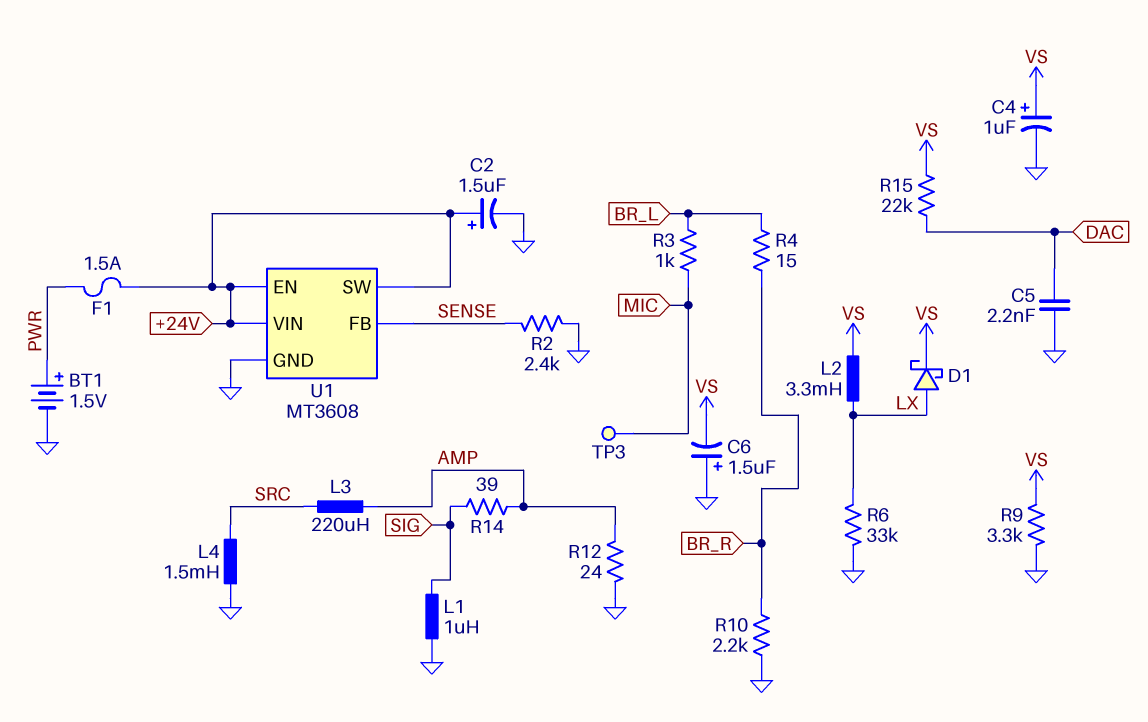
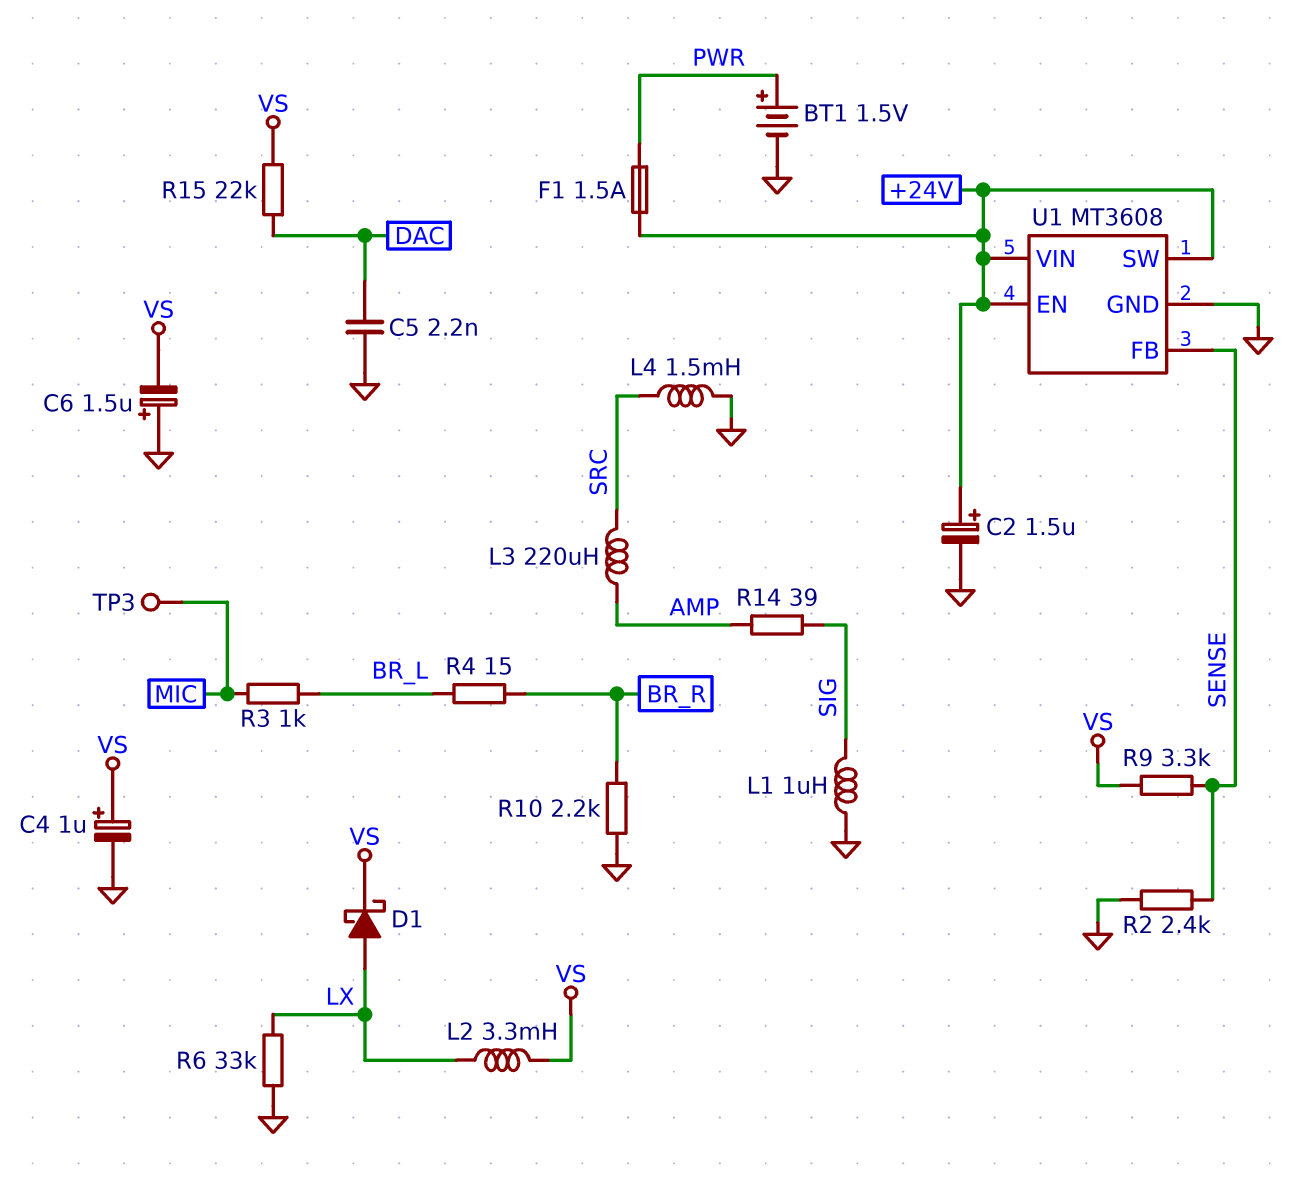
R9: 3.3k (GND, VS) -> 3.3k (SENSE, VS)
R12: 24 (AMP, GND) -> none

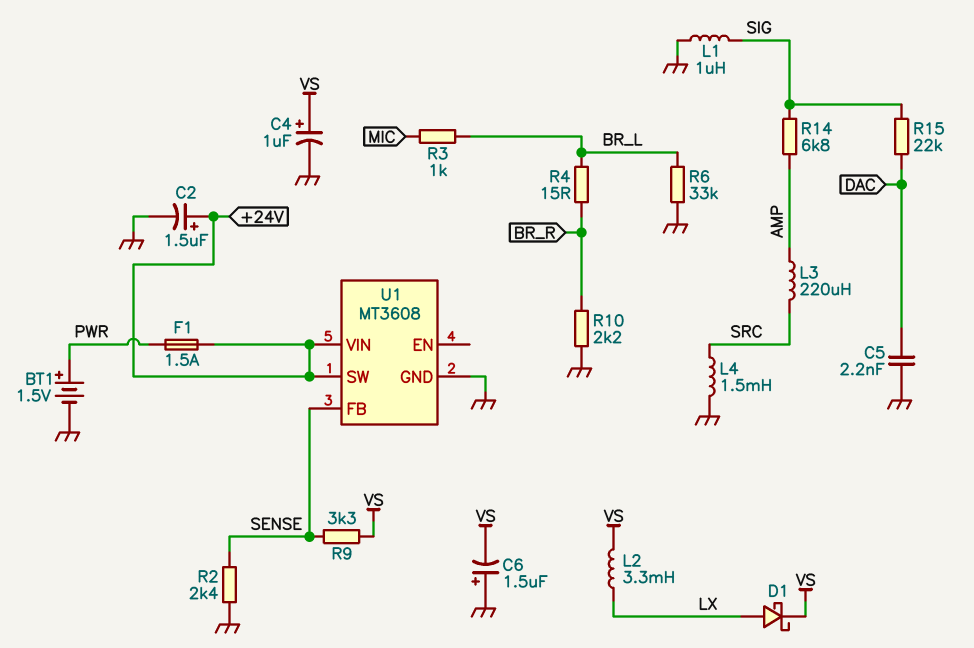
R6: 33k (GND, LX) -> 33k (BR_L, GND)
R14: 39 (AMP, SIG) -> 6.8k (AMP, SIG)
R15: 22k (DAC, VS) -> 22k (DAC, SIG)
TP3: test point (MIC) -> none
U1 pin EN: +24V -> none

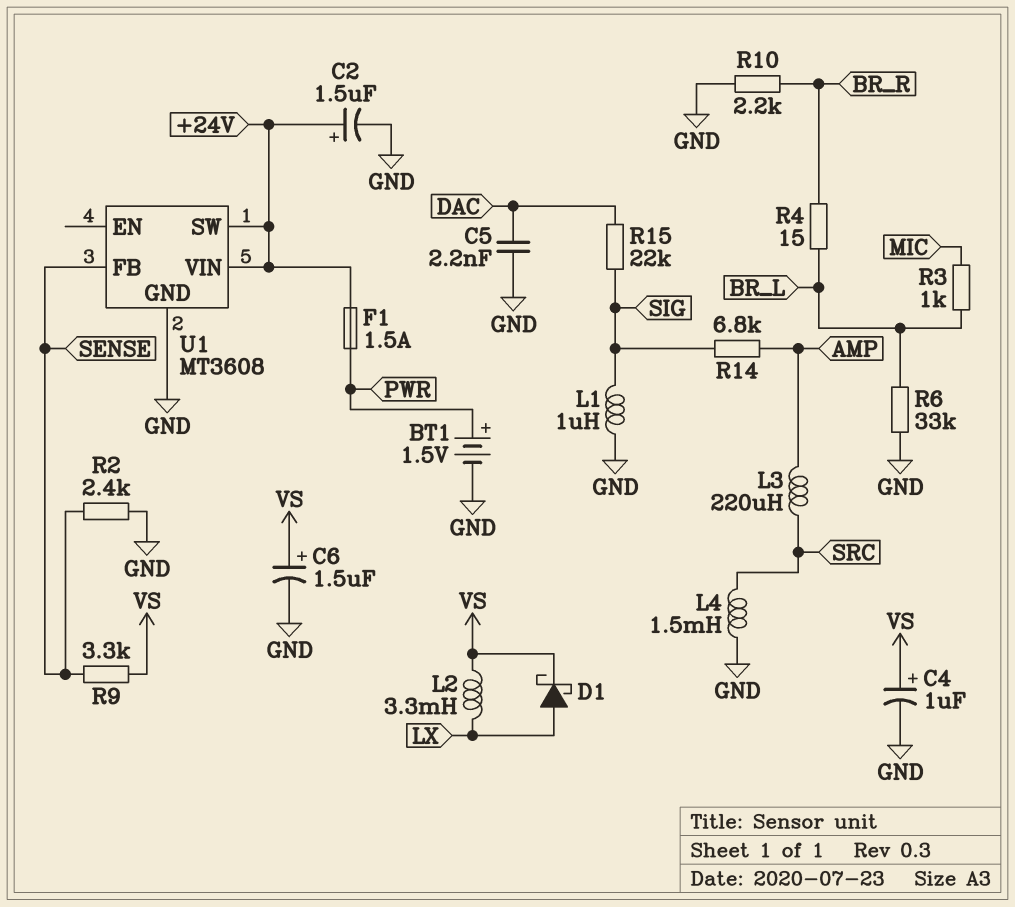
C6: 1.5uF (plus GND, minus VS) -> 1.5uF (plus VS, minus GND)

